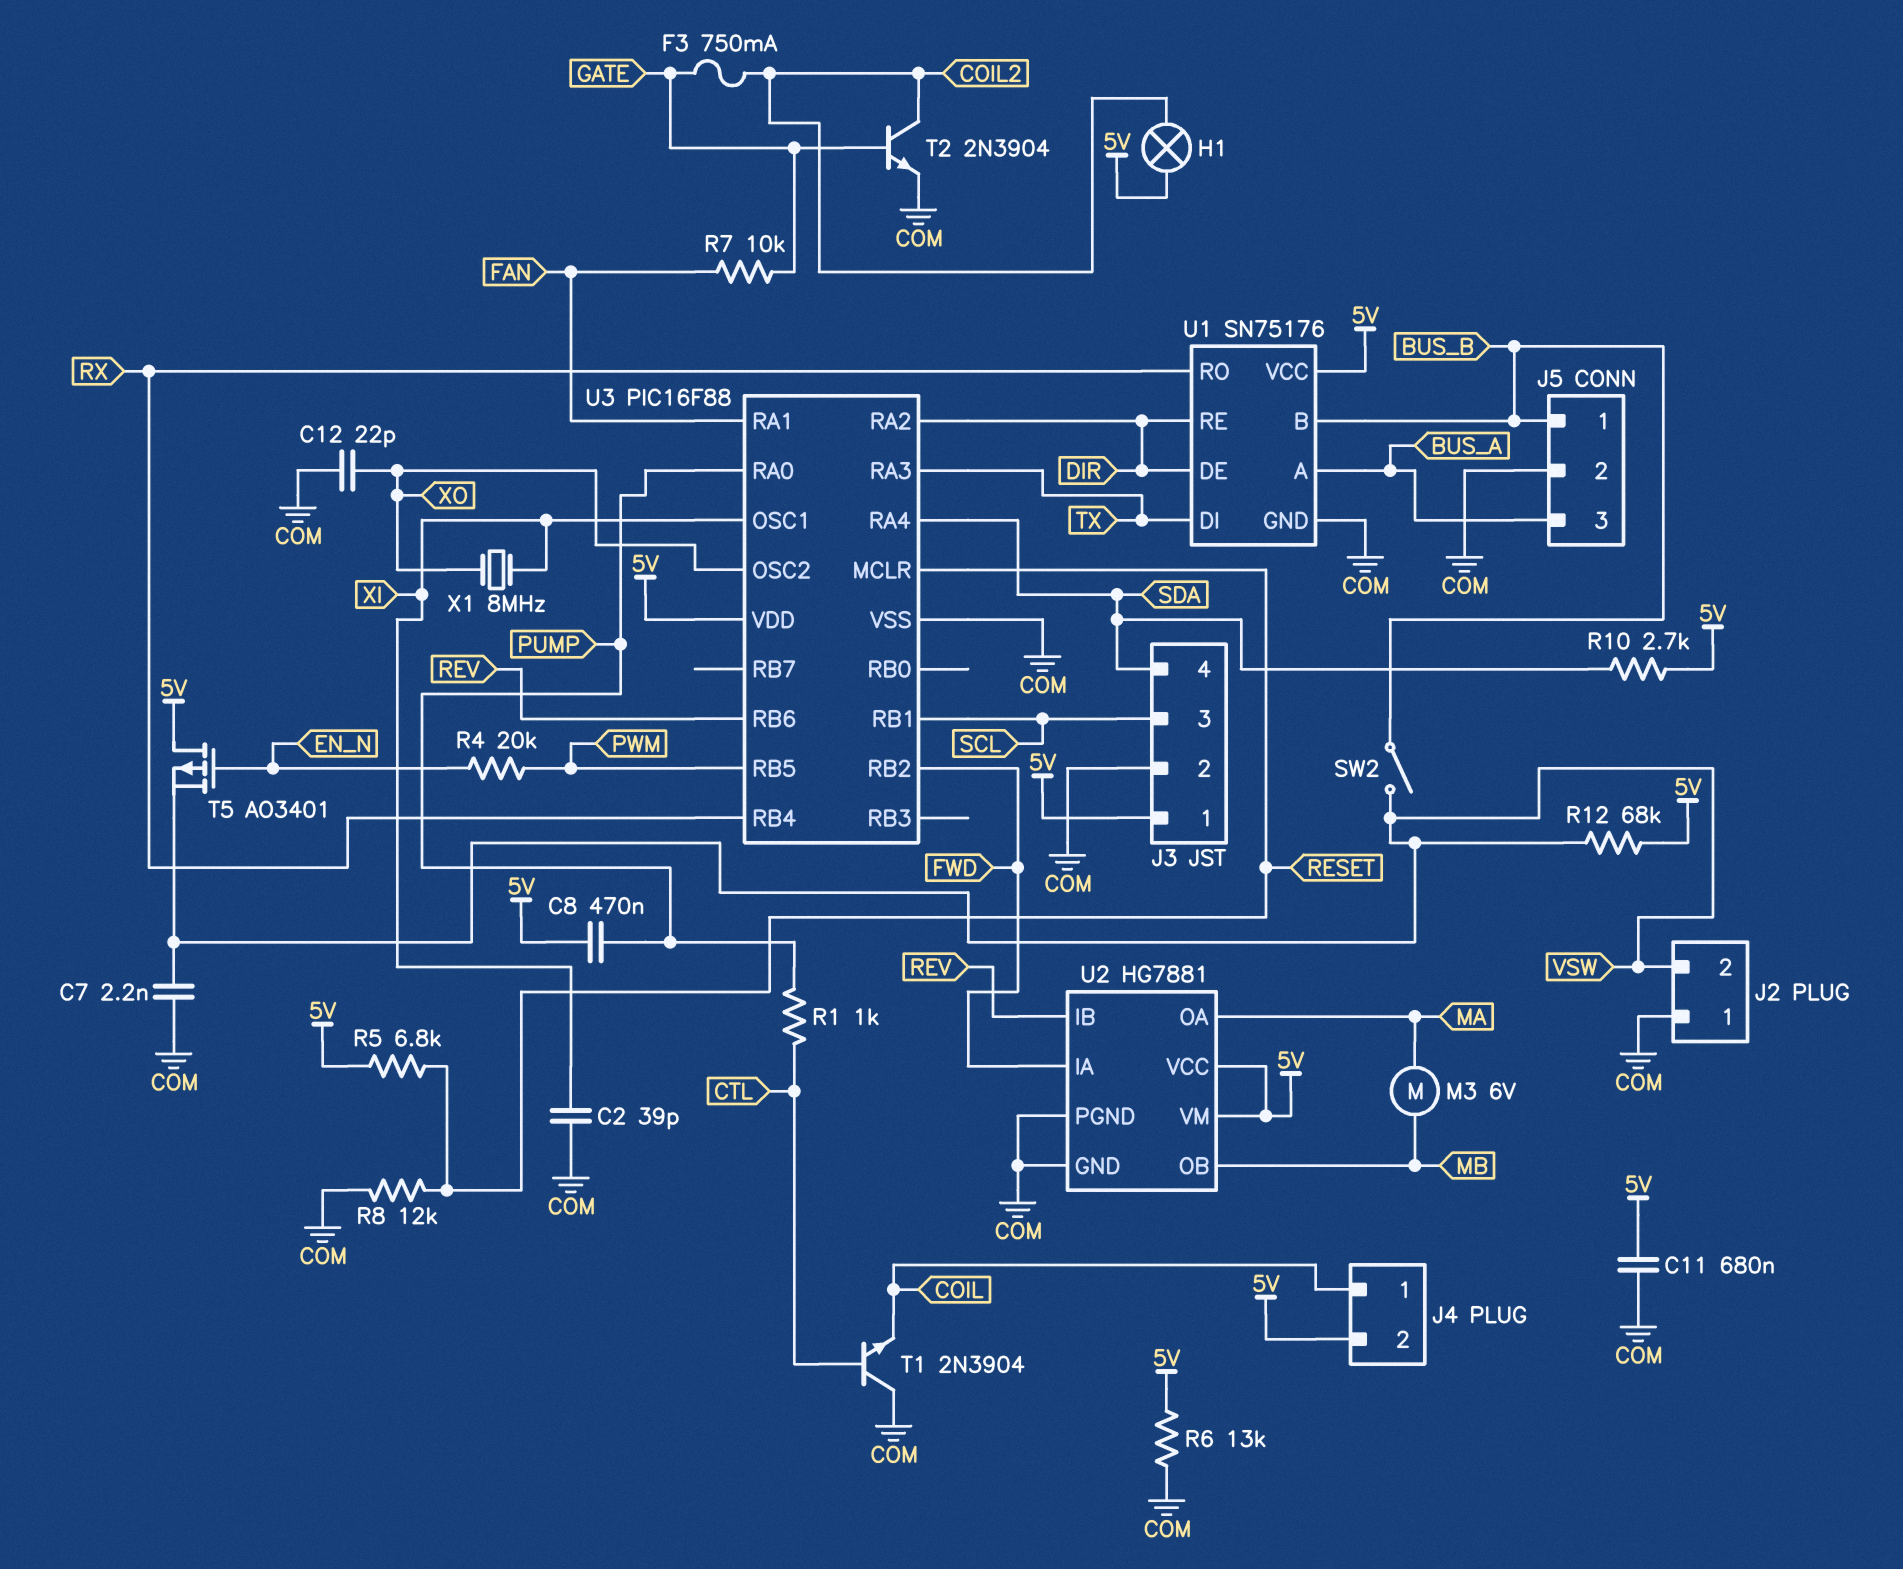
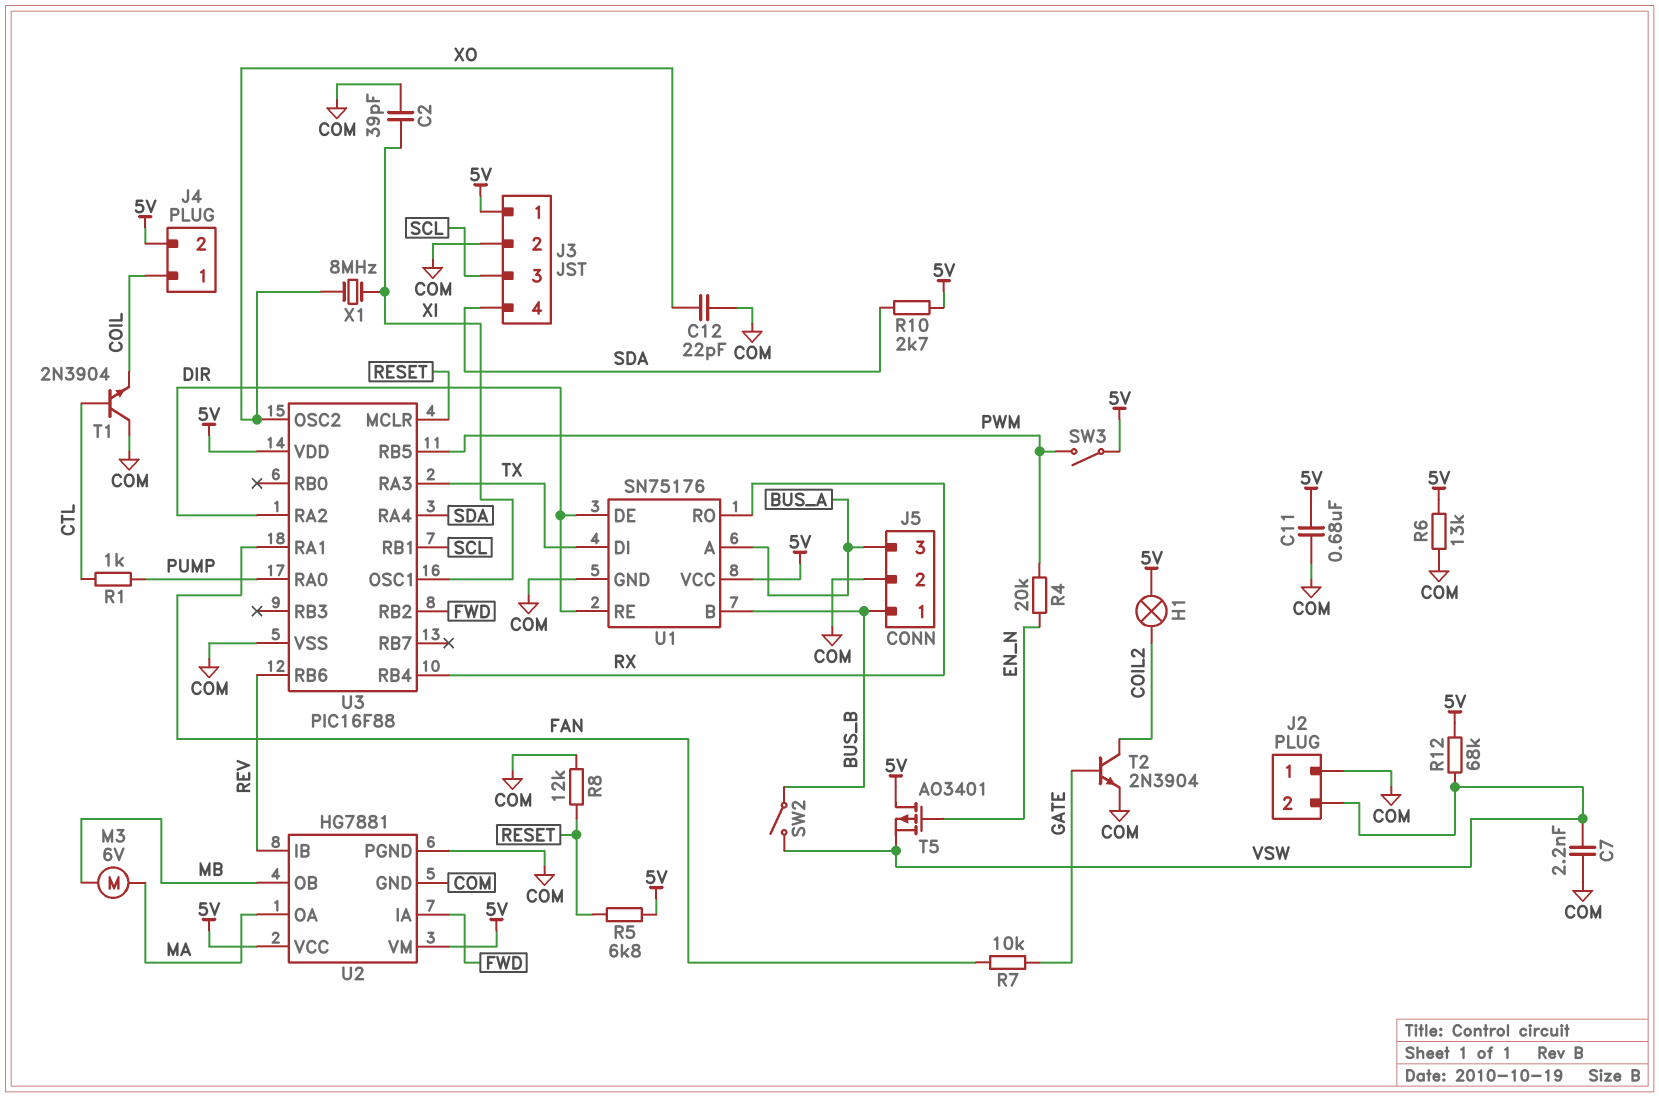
C8: 470nF (5V, PUMP) -> none
F3: 750mA (COIL2, GATE) -> none
SW3: none -> switch (5V, PWM)

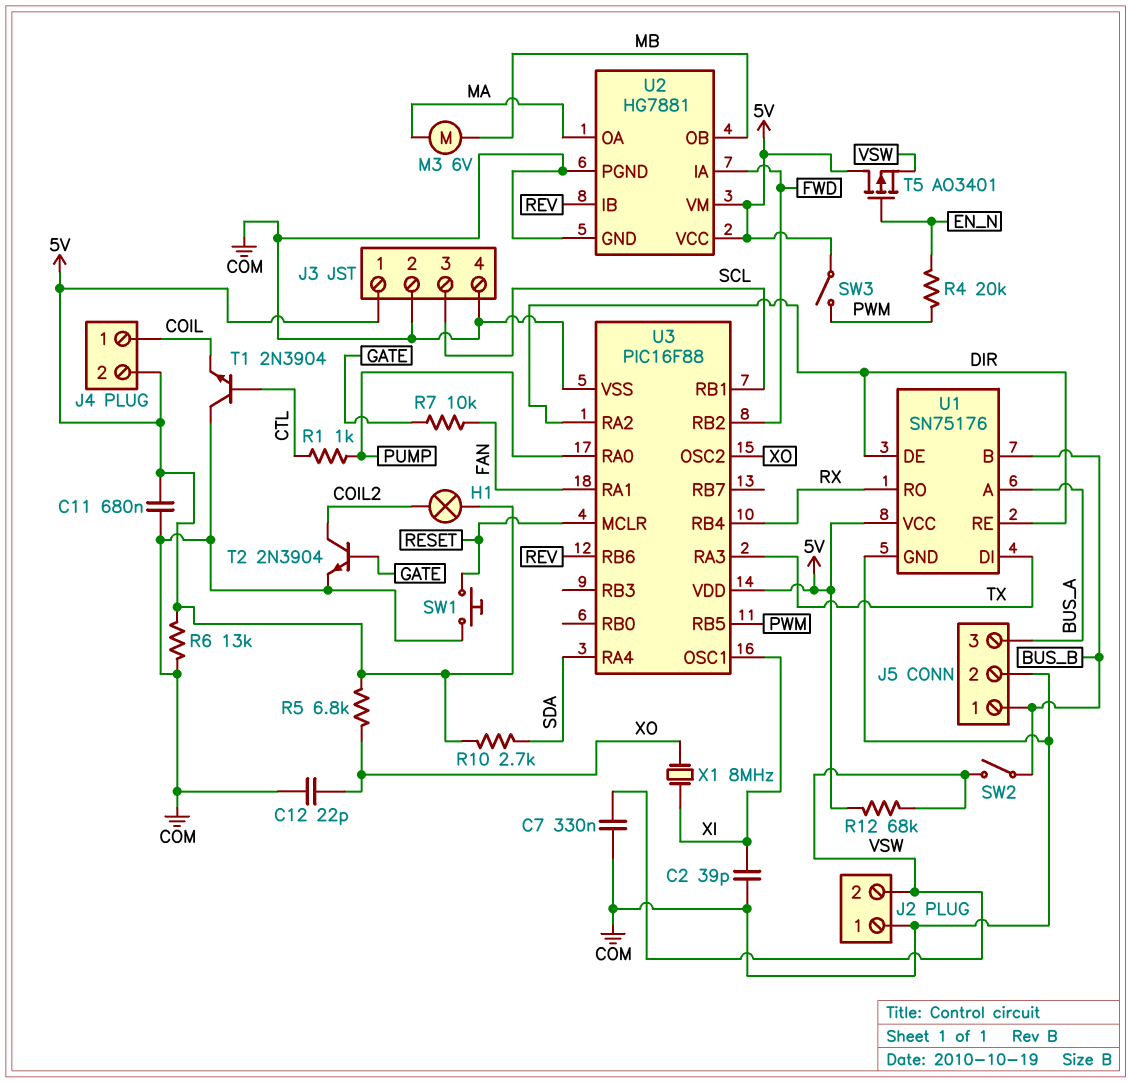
C7: 2.2nF (COM, VSW) -> 330nF (COM, VSW)
J3 pin 4: SDA -> COM
R5: 6.8k (5V, RESET) -> 6.8k (5V, XO)
R8: 12k (COM, RESET) -> none
SW1: none -> button (COM, RESET)

